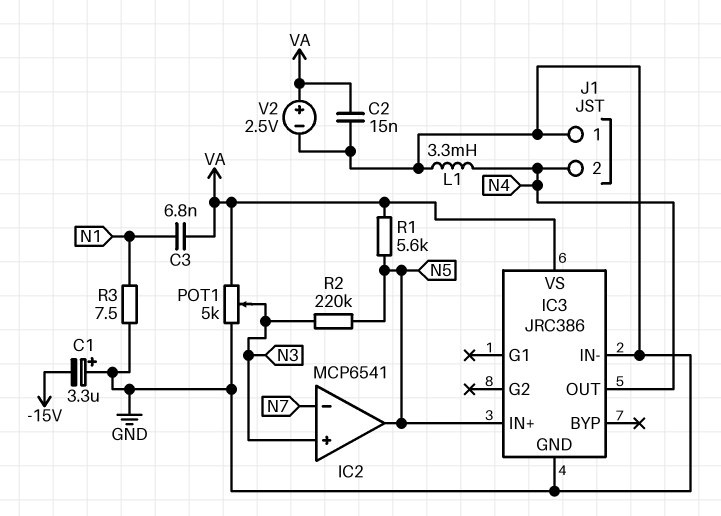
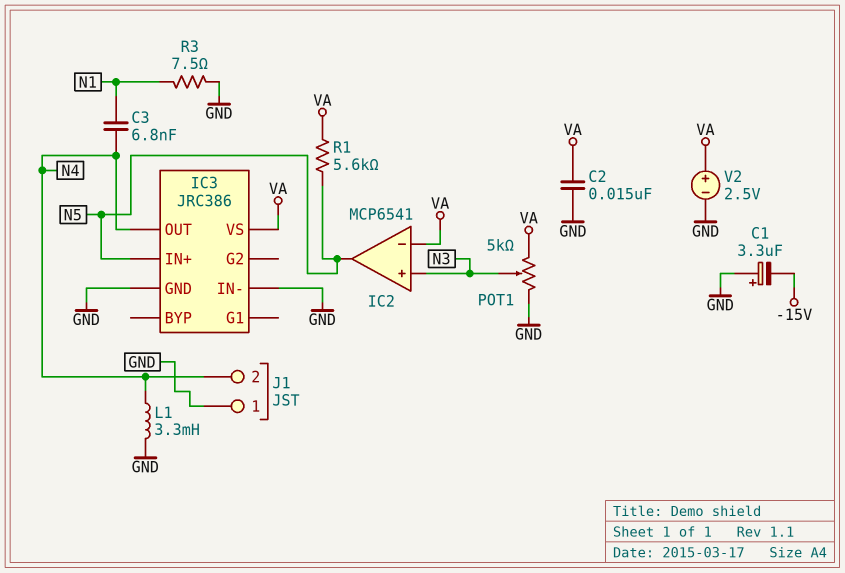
C3: 6.8nF (N1, VA) -> 6.8nF (N1, N4)
IC2 pin in-: N7 -> VA
R2: 220k (N3, N5) -> none

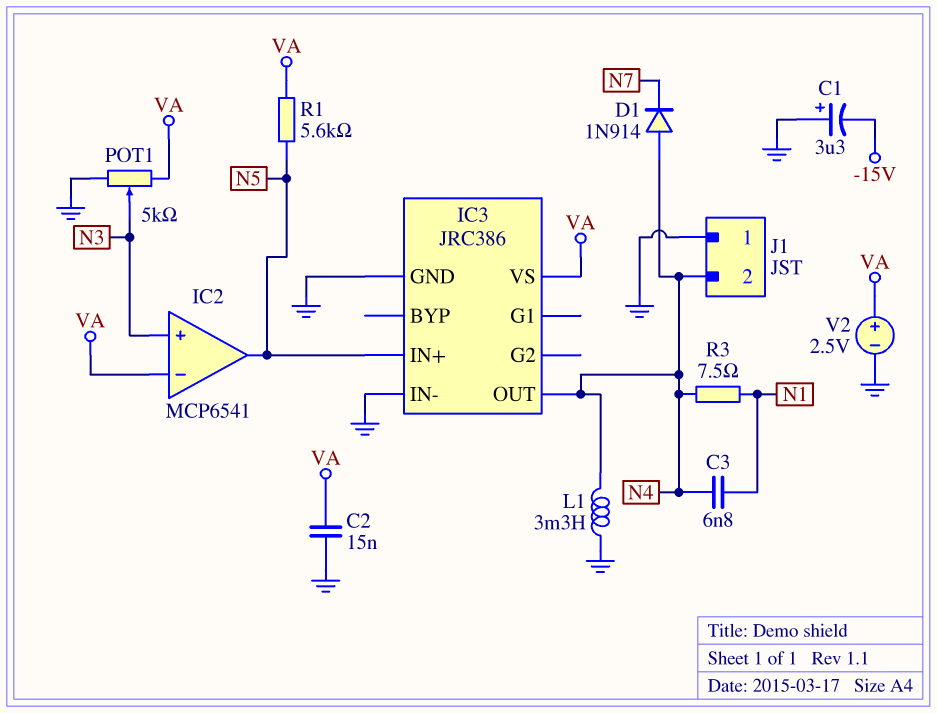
D1: none -> diode 1N914 (A N4, K N7)
R3: 7.5 (GND, N1) -> 7.5 (N1, N4)

